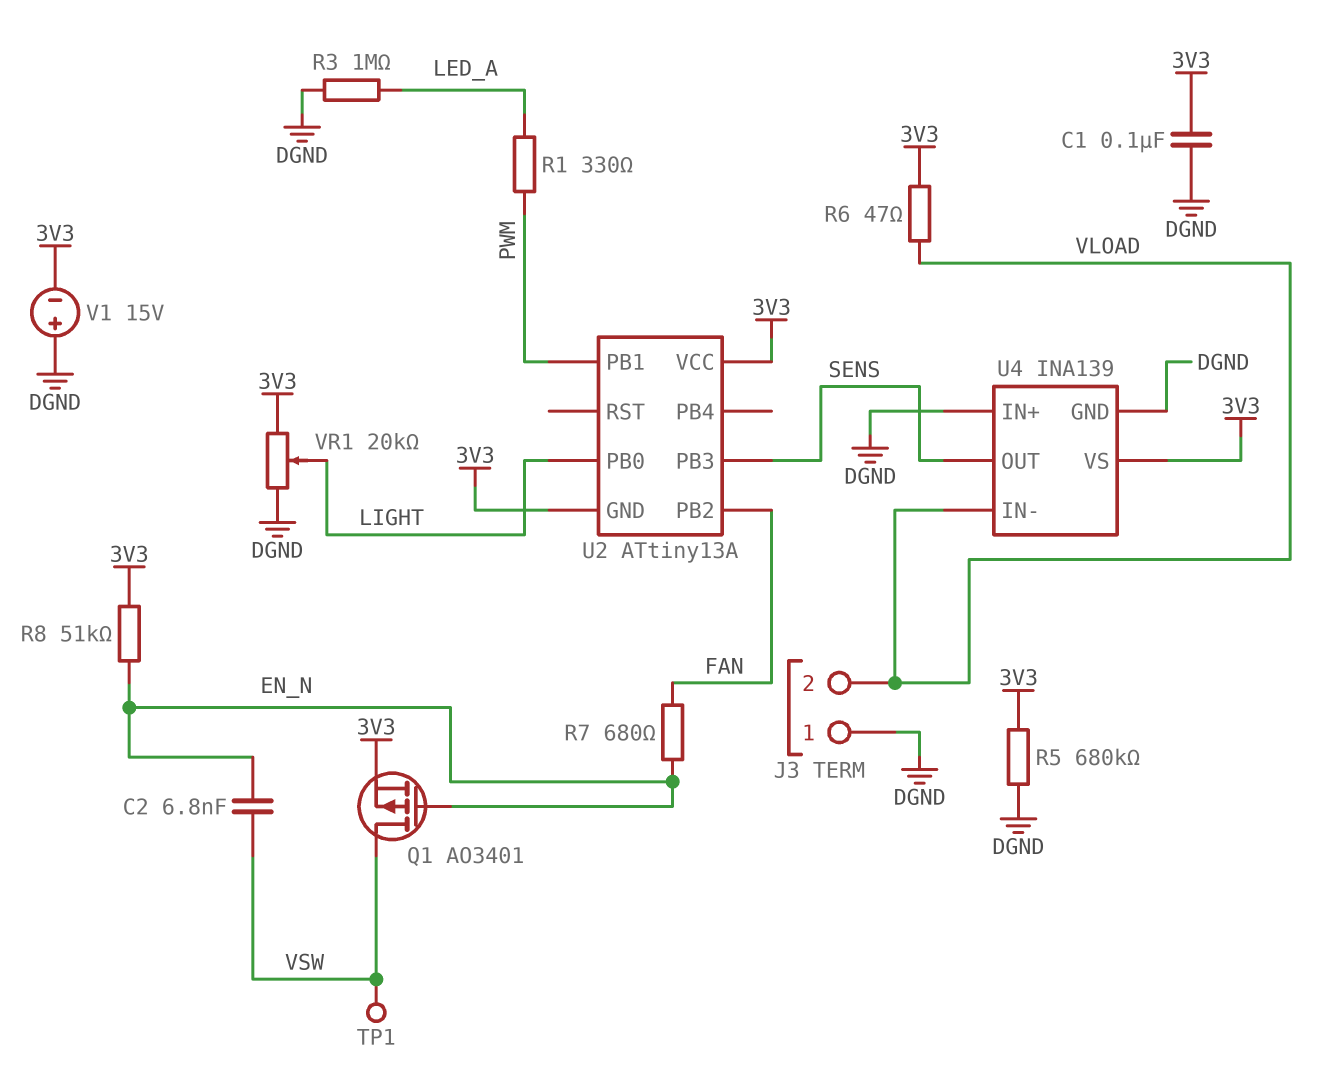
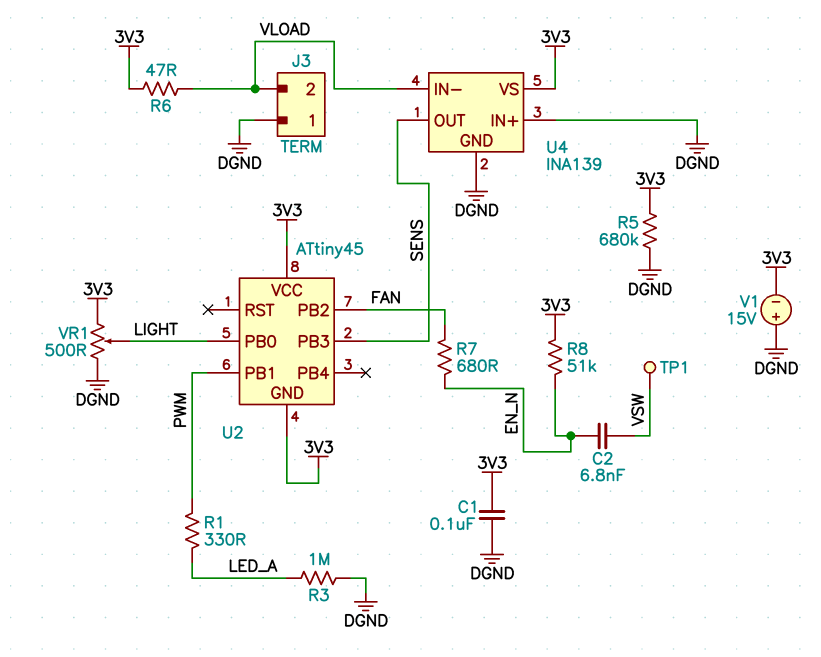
Q1: PMOS AO3401 (G EN_N, D VSW, S 3V3) -> none
U2: ATtiny13A -> ATtiny45
VR1: 20k (3V3, DGND, wiper LIGHT) -> 500 (3V3, DGND, wiper LIGHT)

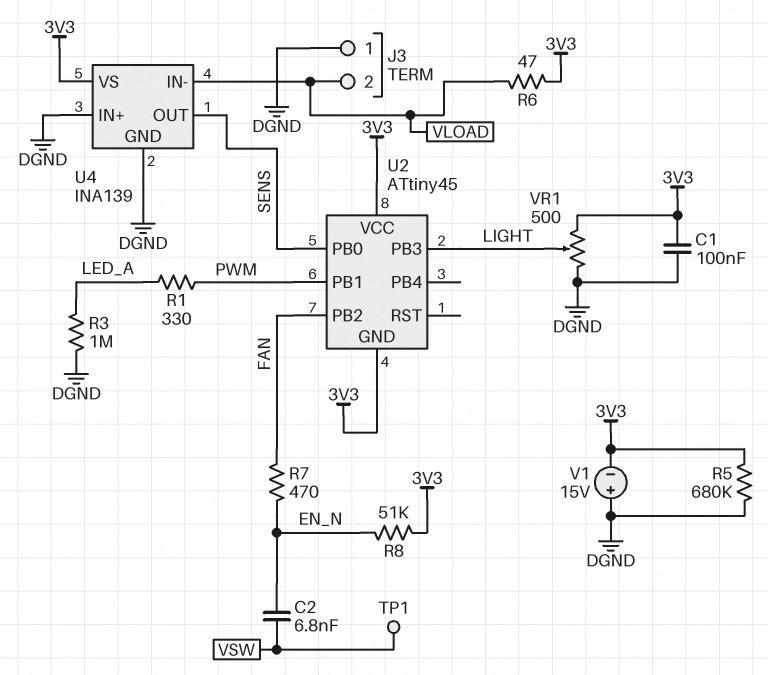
R7: 680 (EN_N, FAN) -> 470 (EN_N, FAN)
U2 pin PB0: LIGHT -> SENS
U2 pin PB3: SENS -> LIGHT

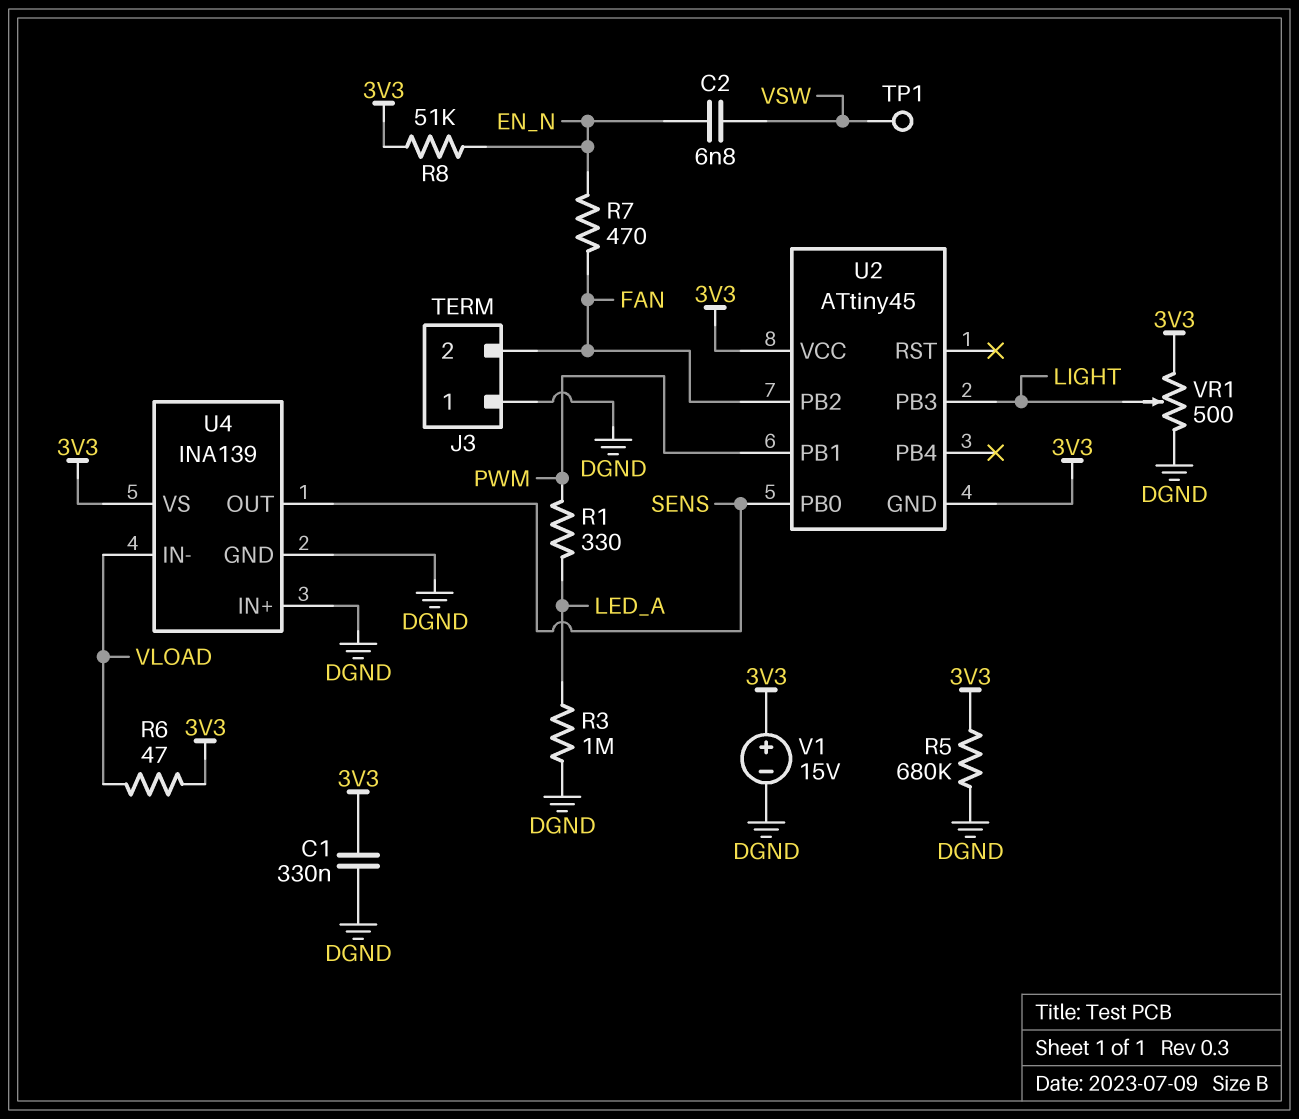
C1: 100nF (3V3, DGND) -> 330nF (3V3, DGND)
J3 pin 2: VLOAD -> FAN
V1: 15V (plus DGND, minus 3V3) -> 15V (plus 3V3, minus DGND)

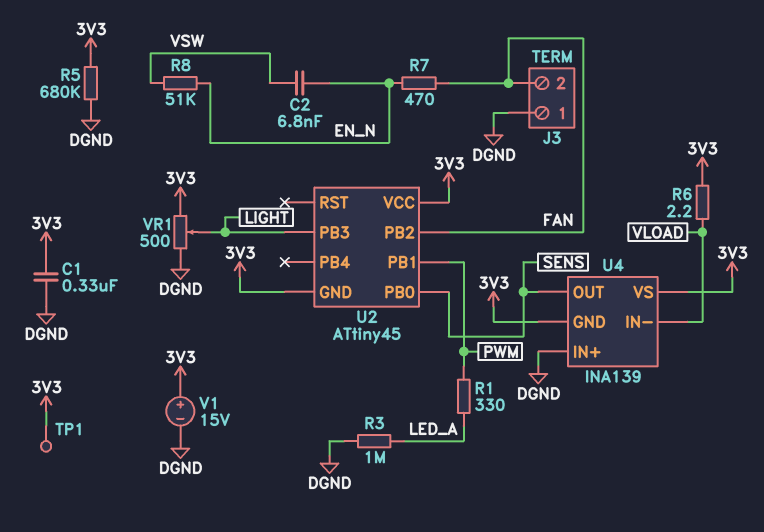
R6: 47 (3V3, VLOAD) -> 2.2 (3V3, VLOAD)
R8: 51k (3V3, EN_N) -> 51k (EN_N, VSW)
TP1: test point (VSW) -> test point (3V3)
U4 pin GND: DGND -> 3V3

